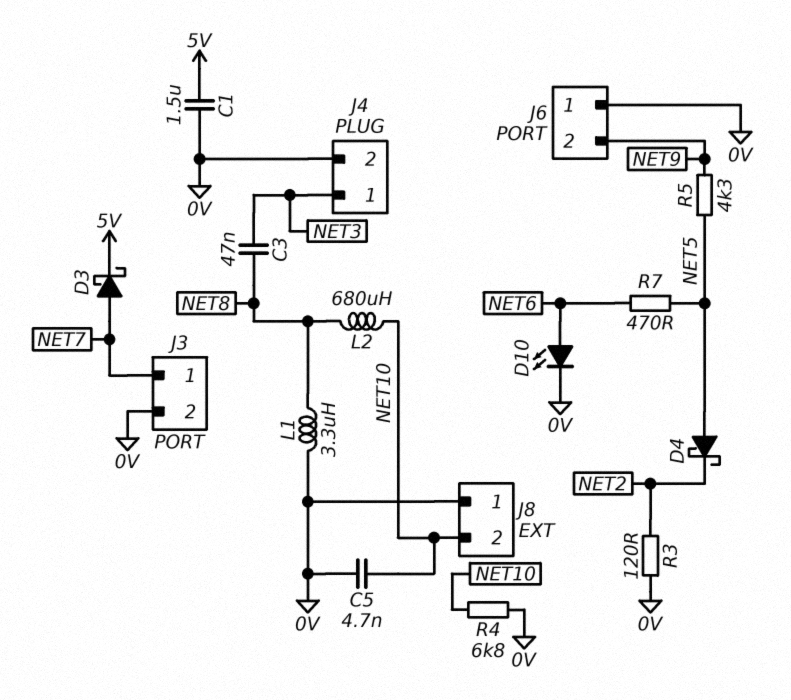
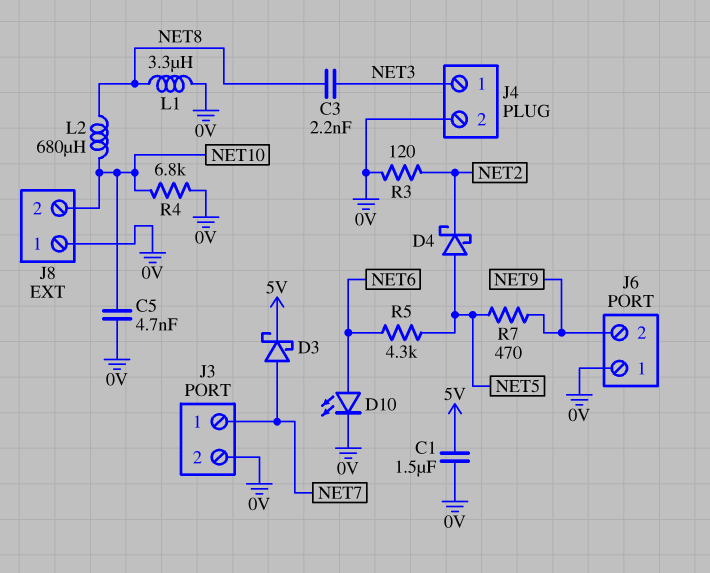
C3: 47nF (NET3, NET8) -> 2.2nF (NET3, NET8)
R5: 4.3k (NET5, NET9) -> 4.3k (NET5, NET6)
R7: 470 (NET5, NET6) -> 470 (NET5, NET9)

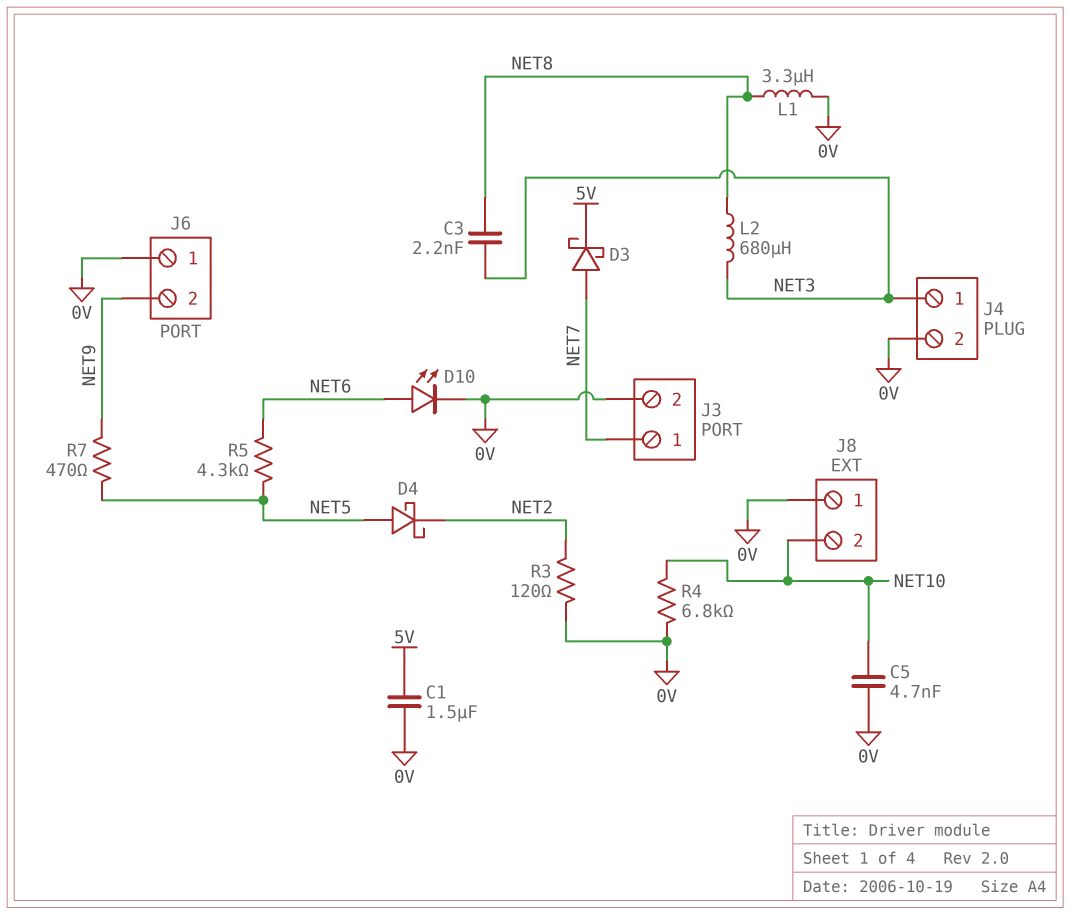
L2: 680uH (NET8, NET10) -> 680uH (NET3, NET8)

